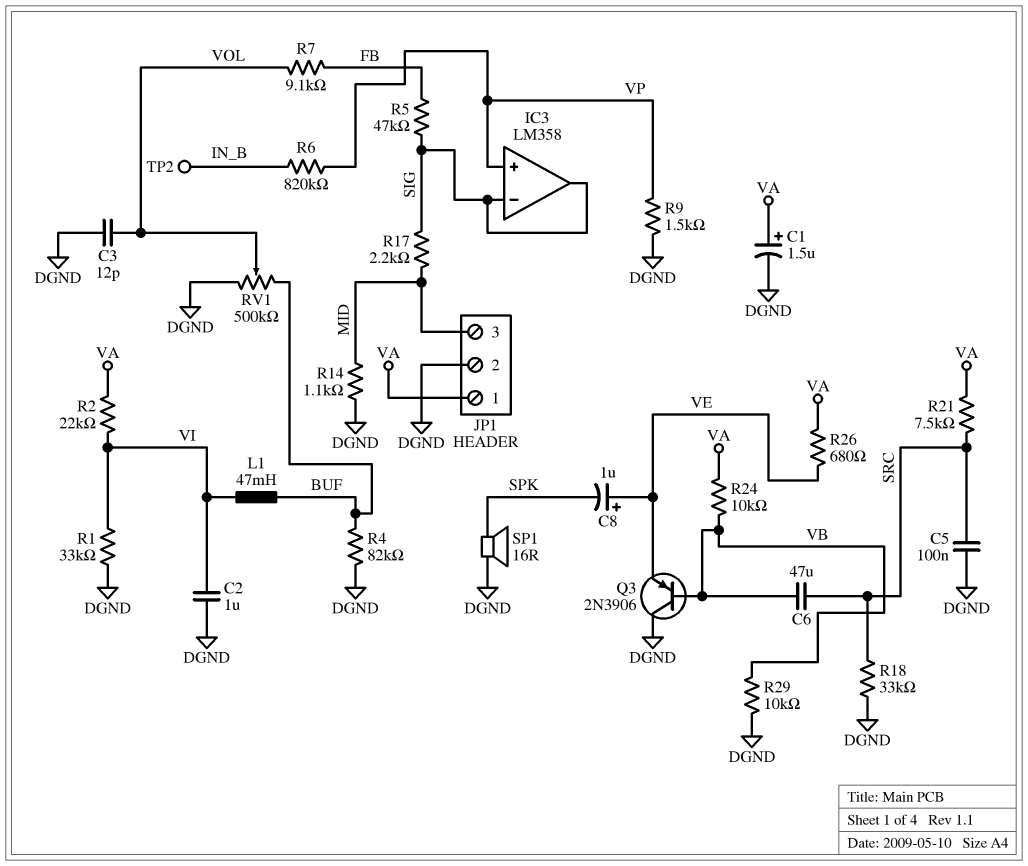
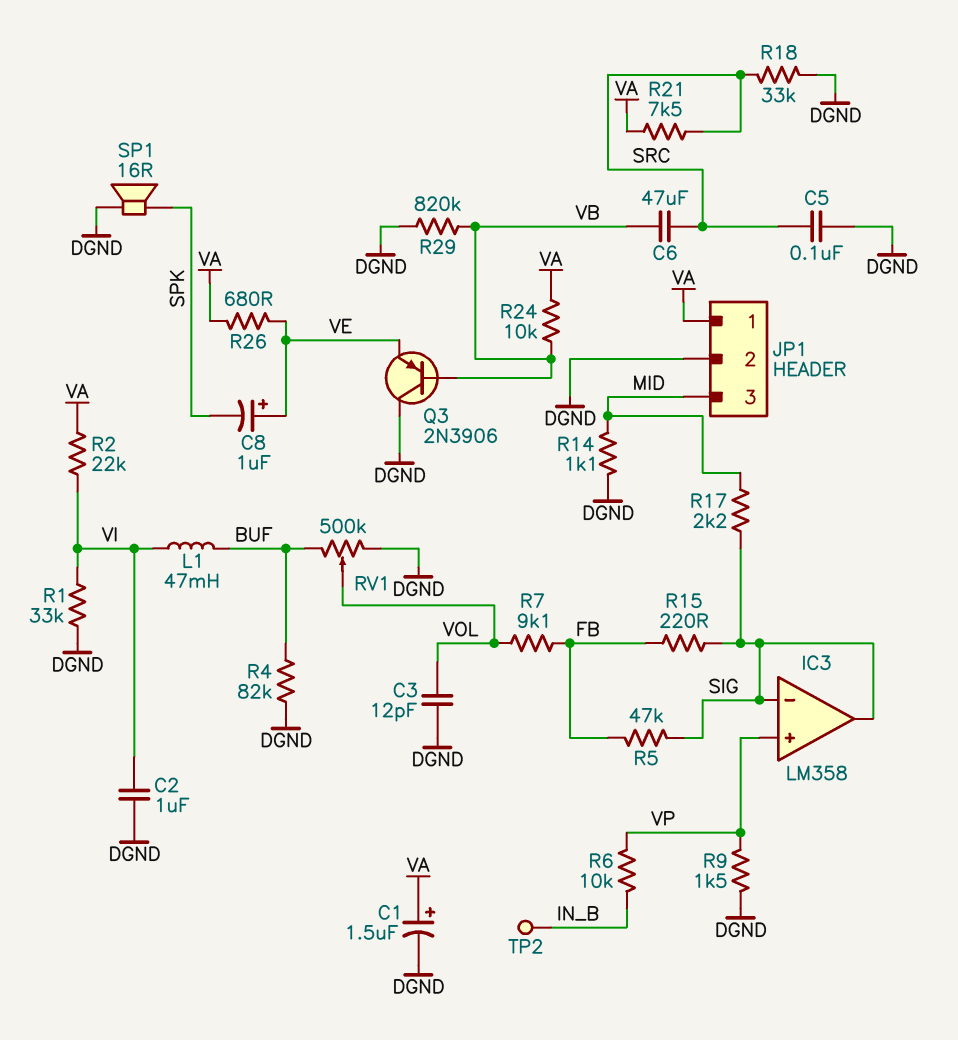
R6: 820k (IN_B, VP) -> 10k (IN_B, VP)
R15: none -> 220 (FB, SIG)
R29: 10k (DGND, VB) -> 820k (DGND, VB)

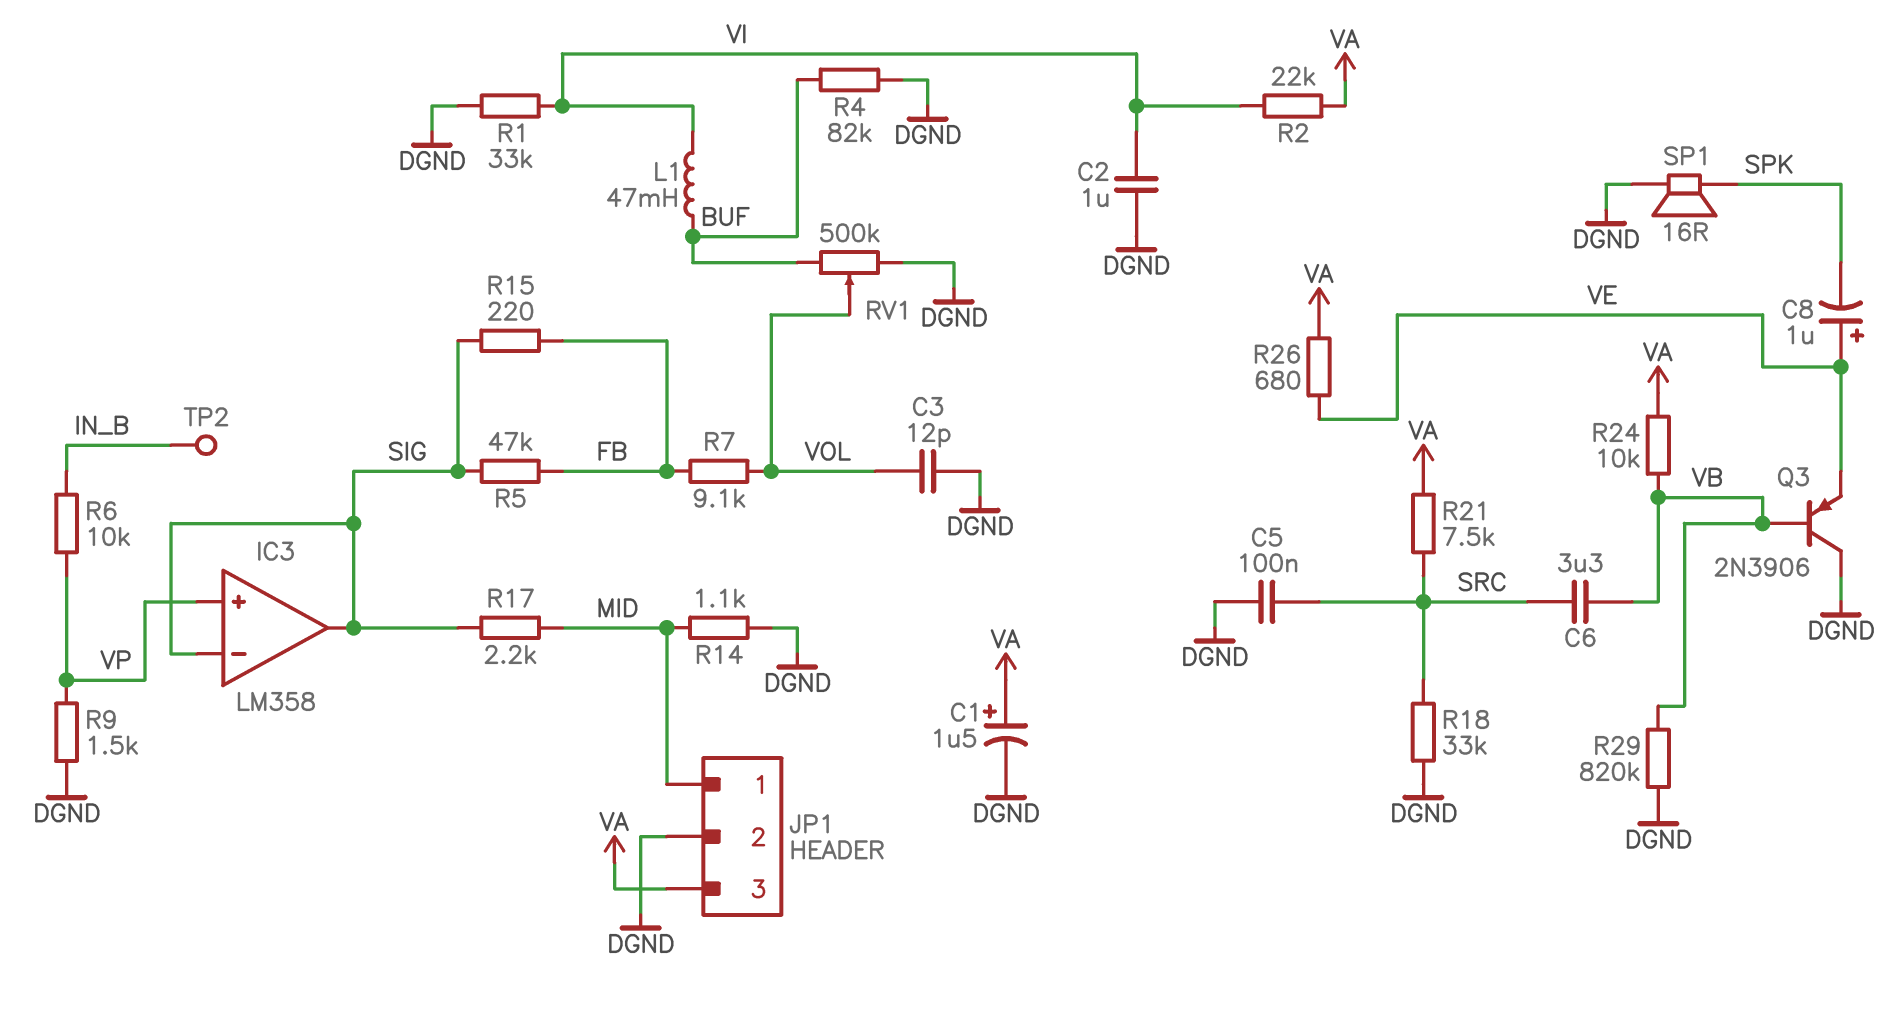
C6: 47uF (SRC, VB) -> 3.3uF (SRC, VB)
JP1 pin 1: VA -> MID
JP1 pin 3: MID -> VA

